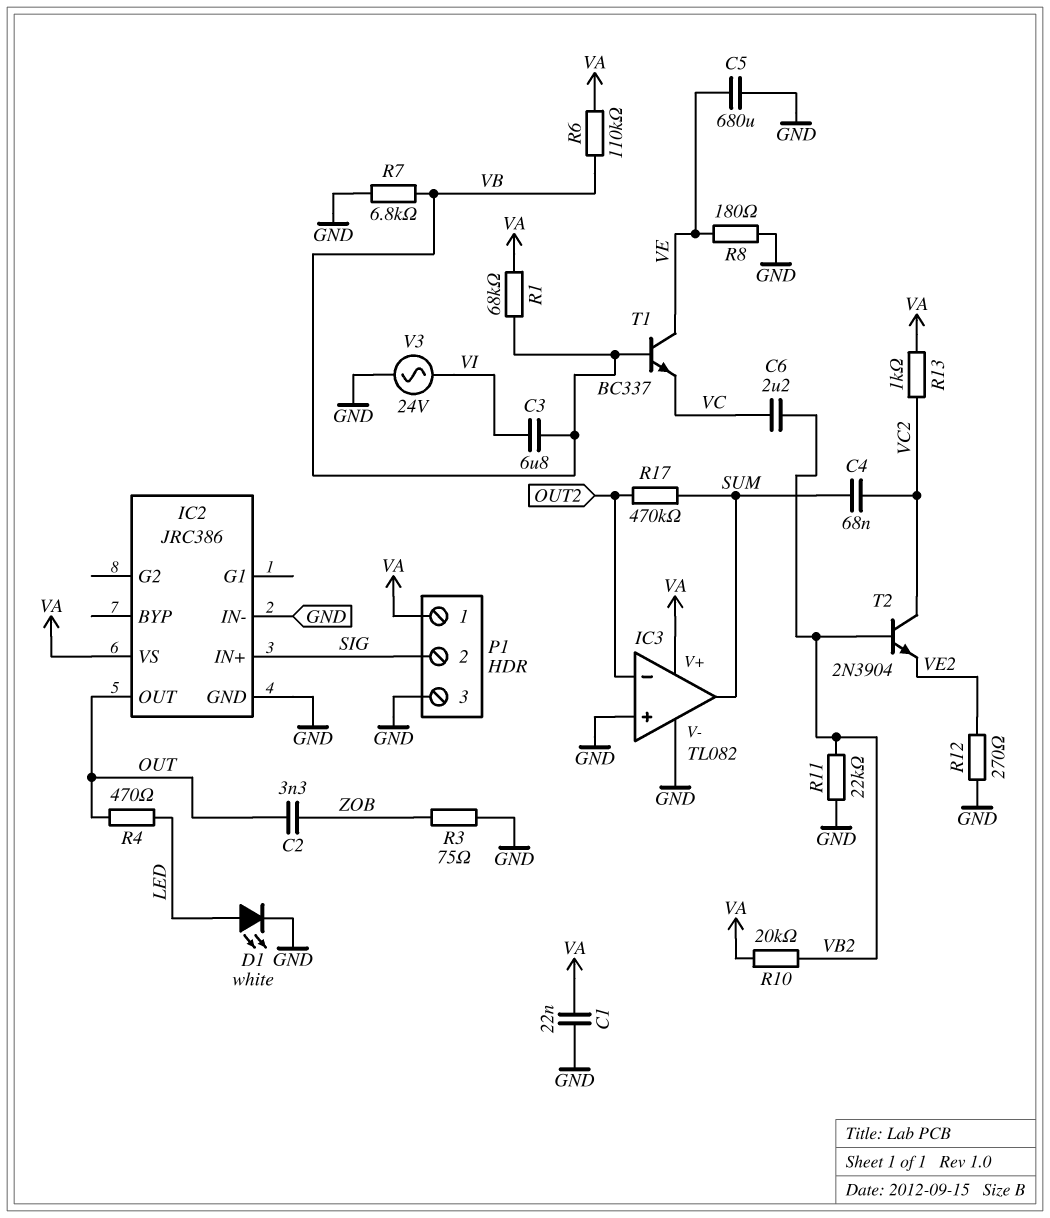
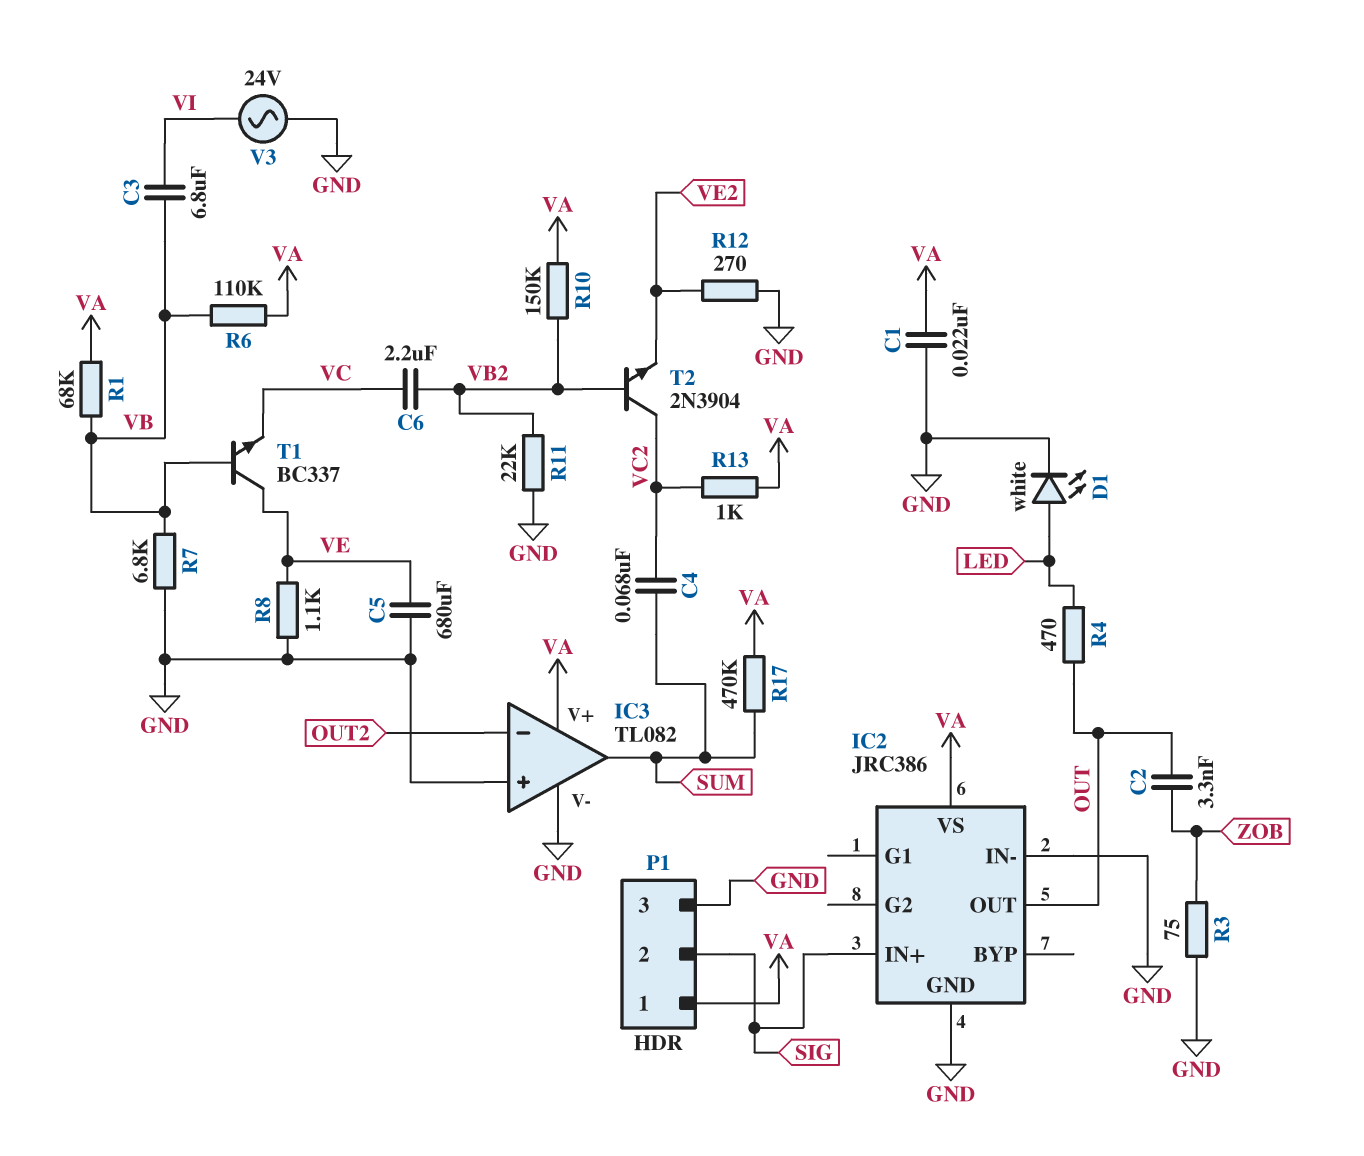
R8: 180 (GND, VE) -> 1.1k (GND, VE)
R10: 20k (VA, VB2) -> 150k (VA, VB2)
R17: 470k (OUT2, SUM) -> 470k (SUM, VA)

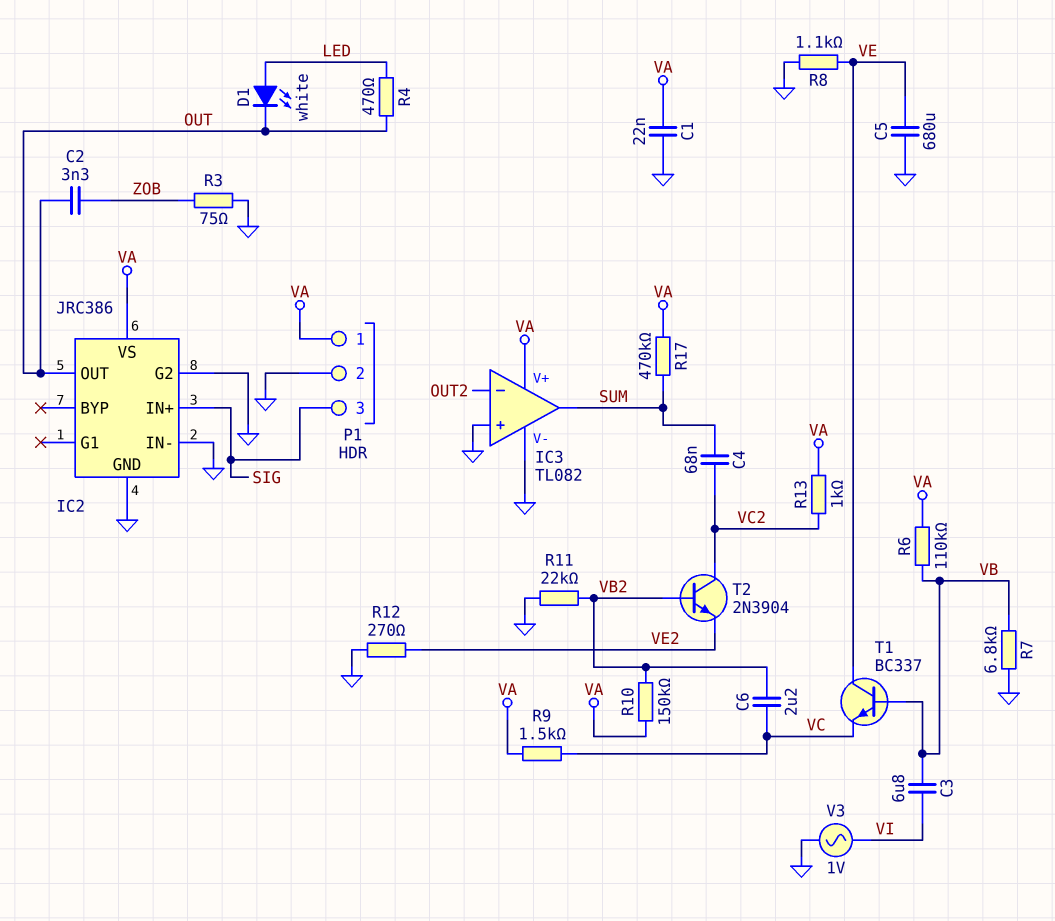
D1: LED white (A LED, K GND) -> LED white (A LED, K OUT)
IC2 pin G2: none -> GND
P1 pin 2: SIG -> GND
P1 pin 3: GND -> SIG
R1: 68k (VA, VB) -> none
R9: none -> 1.5k (VA, VC)
V3: AC 24V (GND, VI) -> AC 1V (GND, VI)

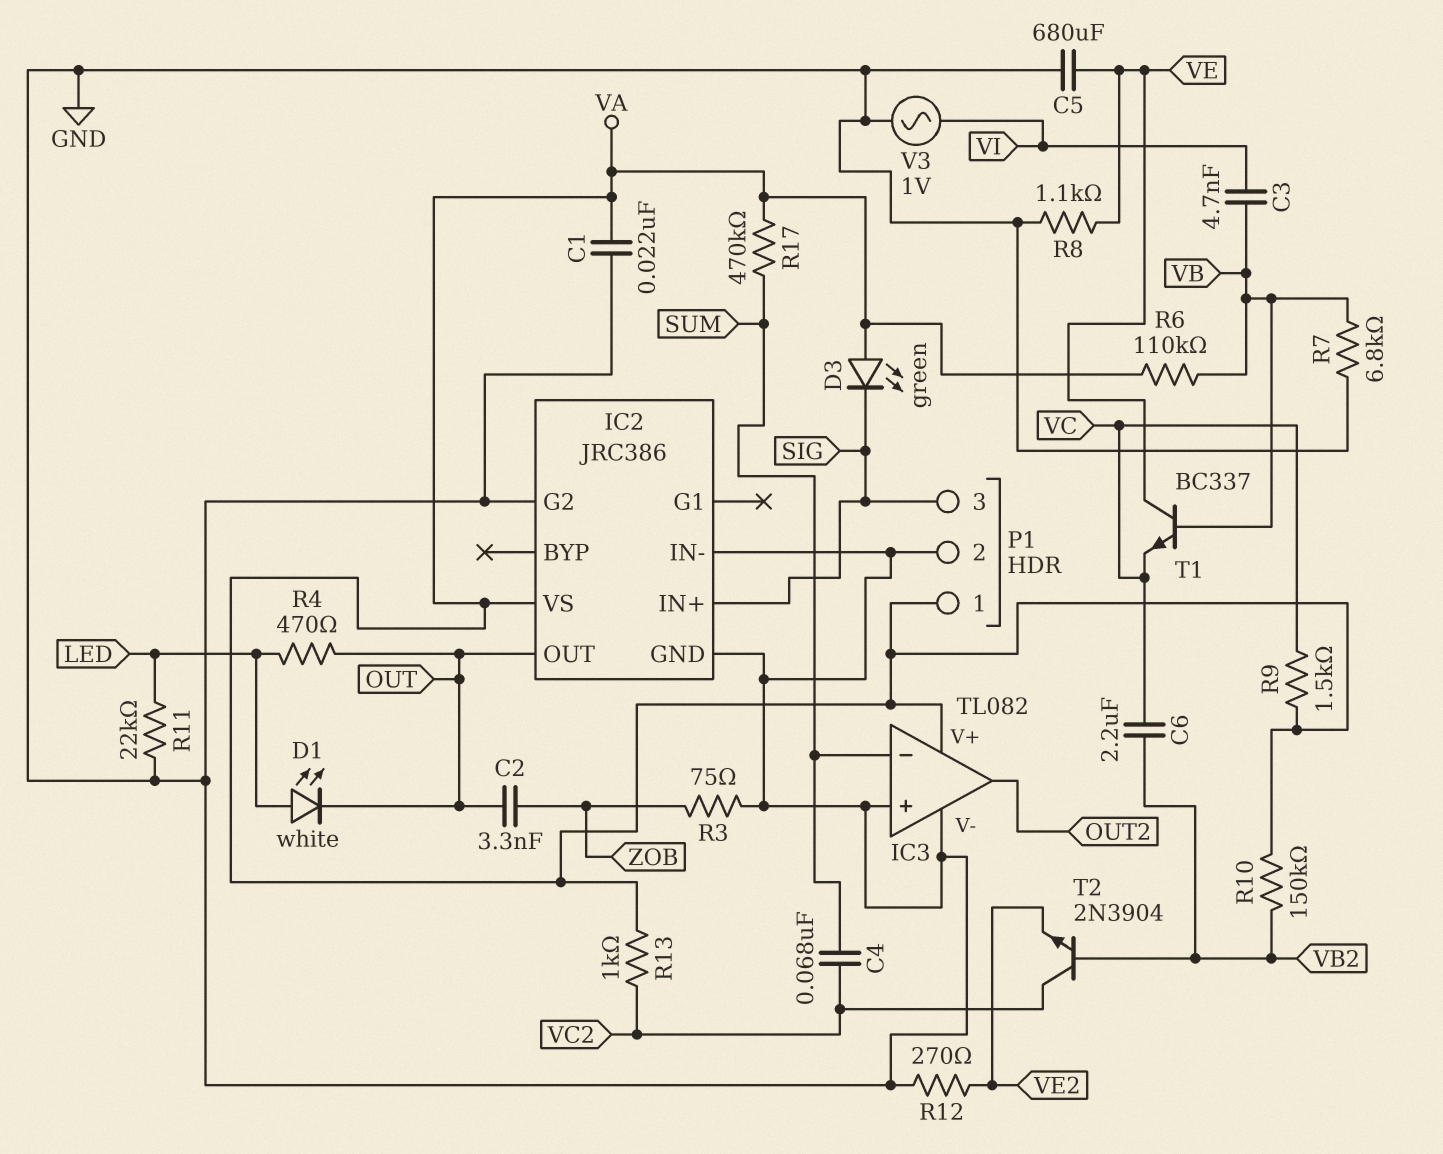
C3: 6.8uF (VB, VI) -> 4.7nF (VB, VI)
D3: none -> LED green (A VA, K SIG)
IC3 pin in-: OUT2 -> SUM
IC3 pin out: SUM -> OUT2
R11: 22k (GND, VB2) -> 22k (GND, LED)

